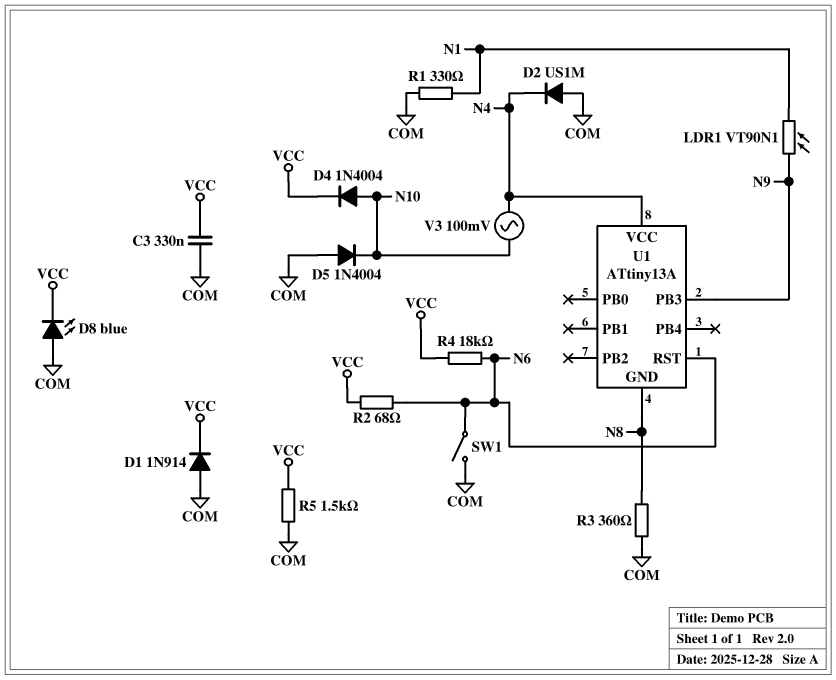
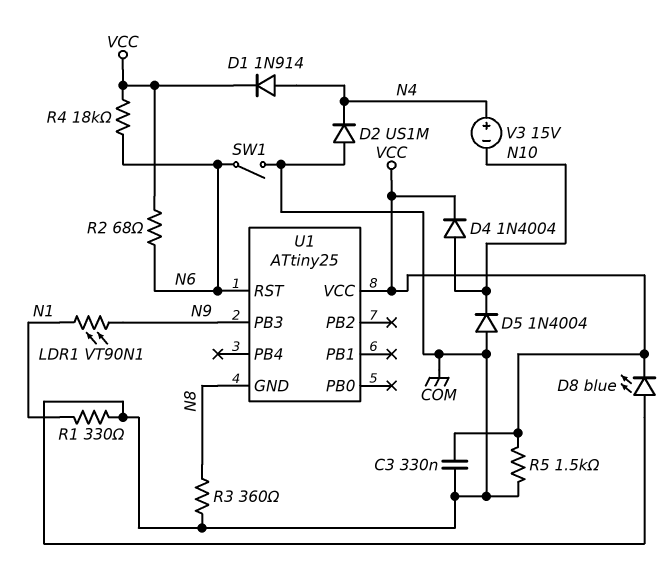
D1: diode 1N914 (A COM, K VCC) -> diode 1N914 (A N4, K VCC)
U1: ATtiny13A -> ATtiny25
U1 pin VCC: N4 -> VCC
V3: AC 100mV (N4, N10) -> 15V (plus N4, minus N10)

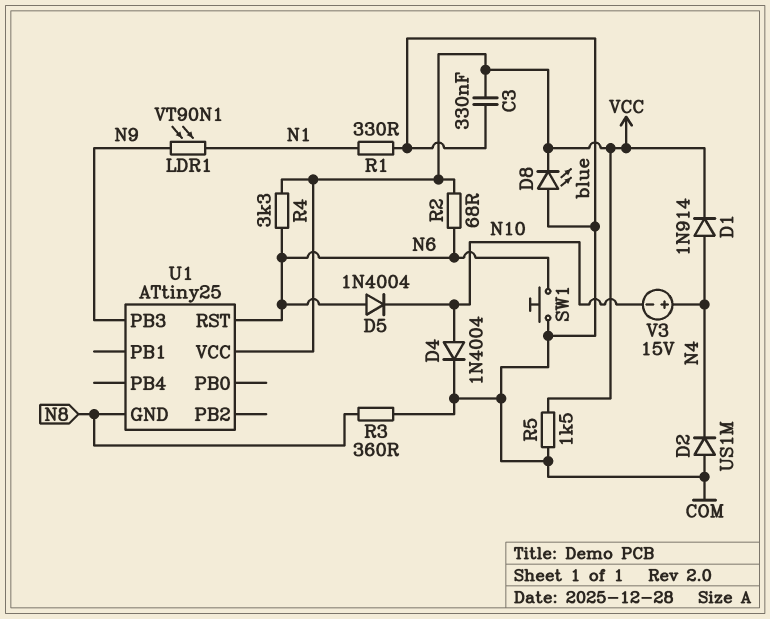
D4: diode 1N4004 (A N10, K VCC) -> diode 1N4004 (A N10, K COM)
D5: diode 1N4004 (A COM, K N10) -> diode 1N4004 (A N6, K N10)
R4: 18k (N6, VCC) -> 3.3k (N6, VCC)
SW1: switch (COM, N6) -> button (COM, N6)

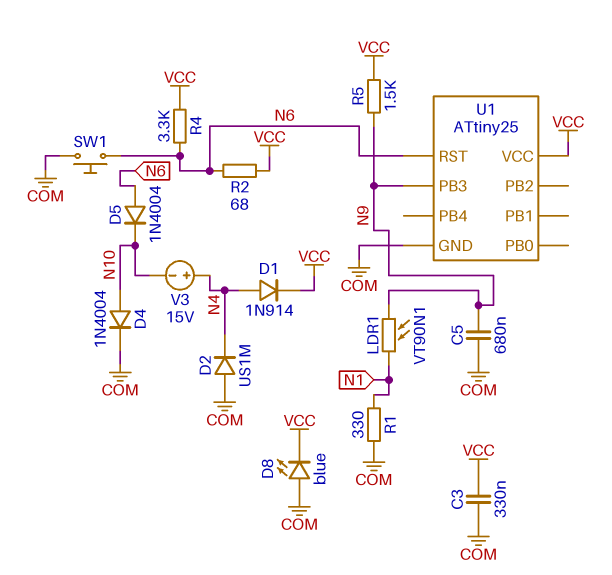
C5: none -> 680nF (COM, N9)
R3: 360 (COM, N8) -> none
R5: 1.5k (COM, VCC) -> 1.5k (N9, VCC)
U1 pin GND: N8 -> COM

